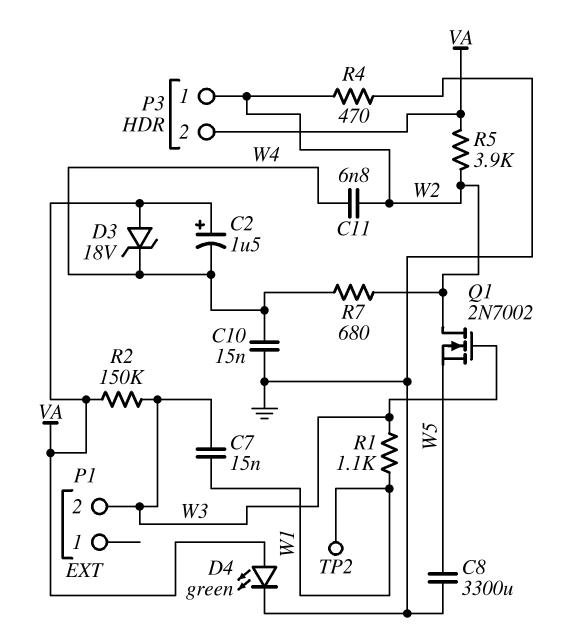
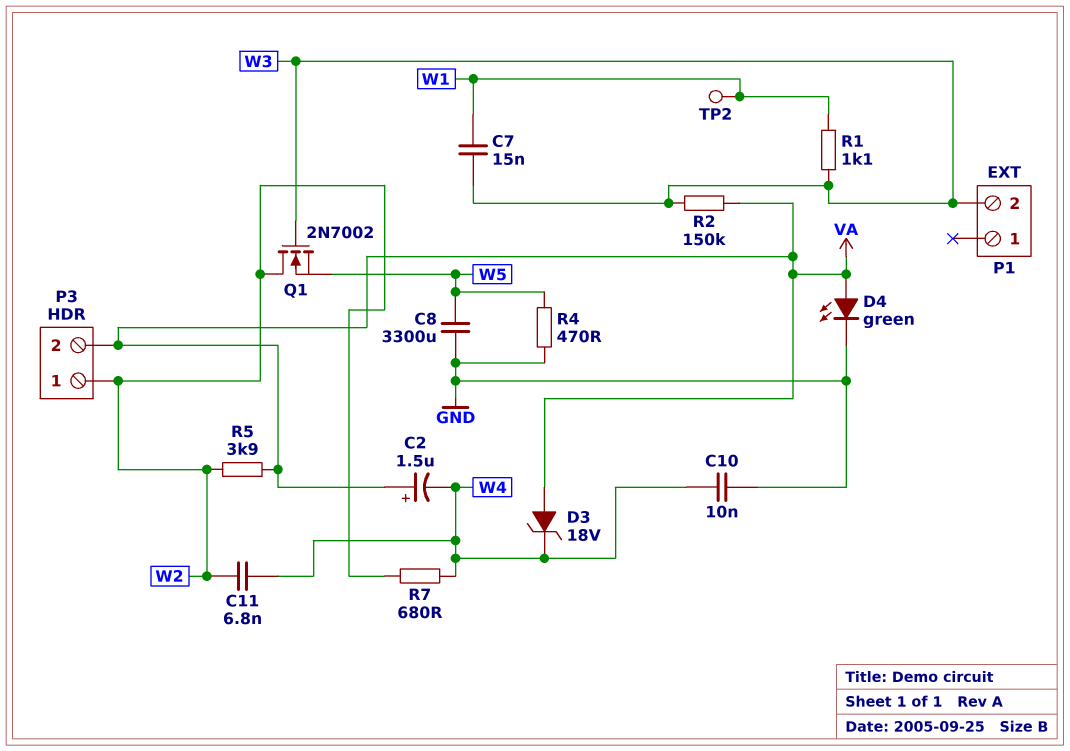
C10: 15nF (GND, W4) -> 10nF (GND, W4)
R4: 470 (GND, W2) -> 470 (GND, W5)

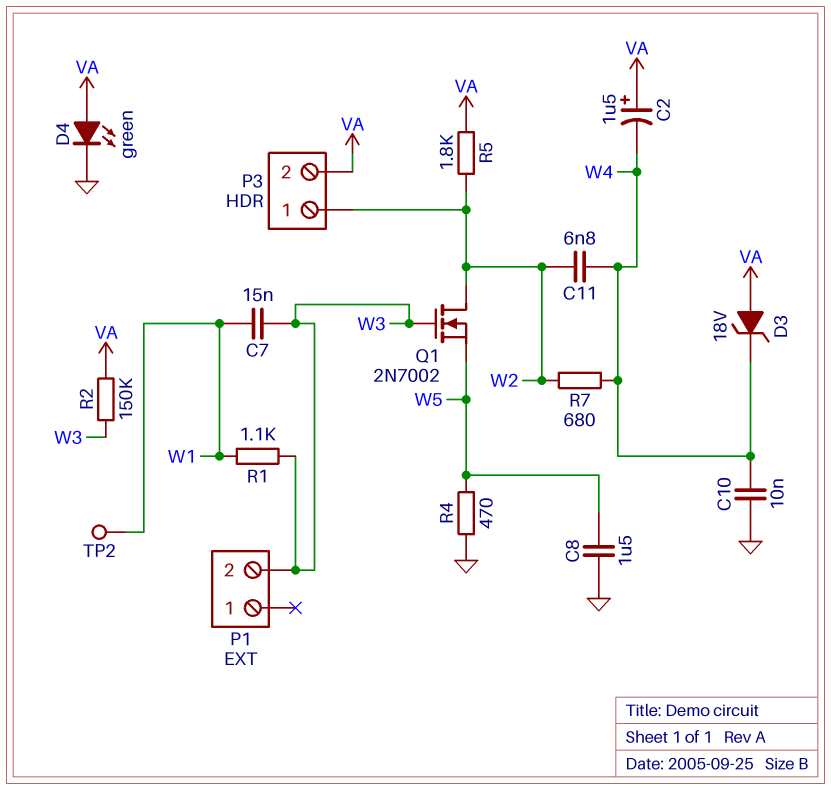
C8: 3300uF (GND, W5) -> 1.5uF (GND, W5)
R5: 3.9k (VA, W2) -> 1.8k (VA, W2)

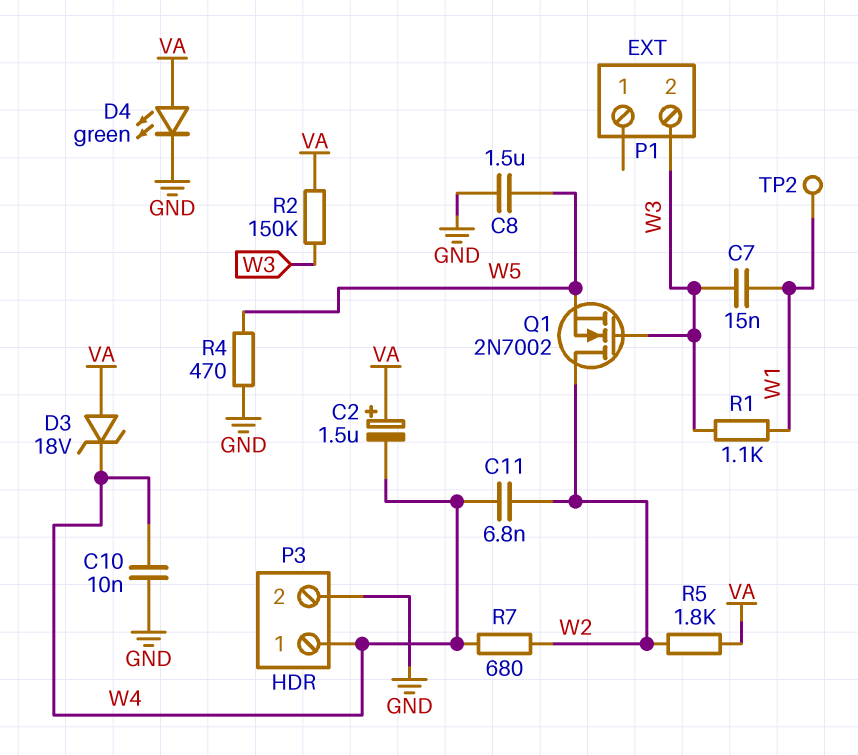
P3 pin 1: W2 -> W4
P3 pin 2: VA -> GND

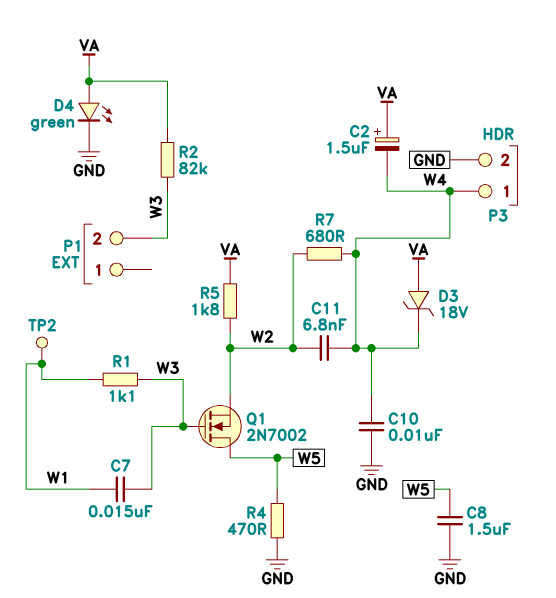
Q1: NMOS 2N7002 (G W3, D W2, S W5) -> NMOS 2N7002 (G W3, D W5, S W2)
R2: 150k (VA, W3) -> 82k (VA, W3)

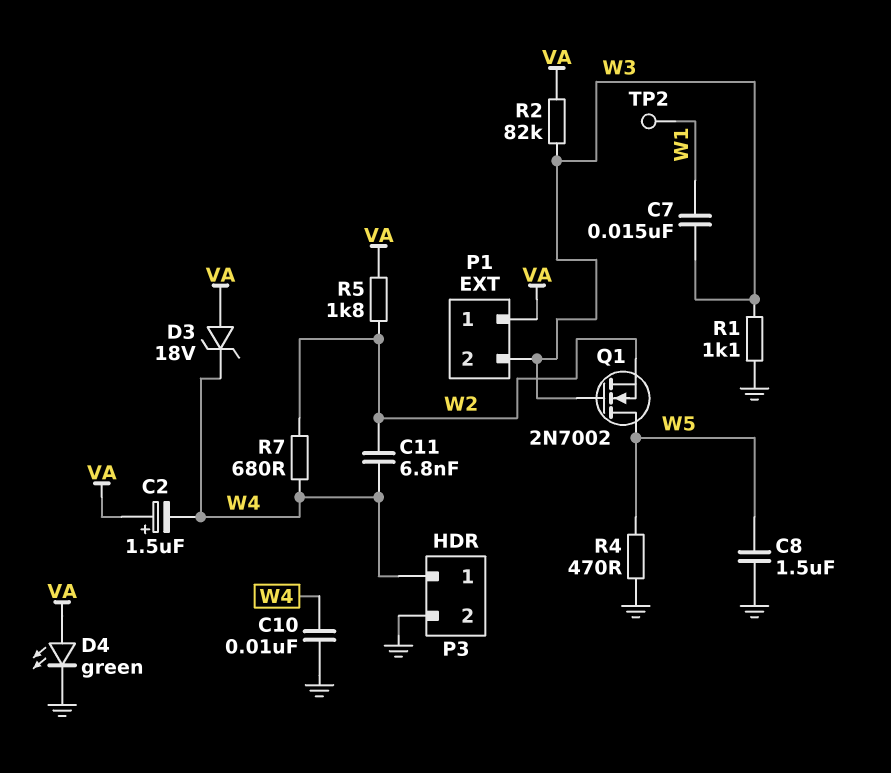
P1 pin 1: none -> VA
R1: 1.1k (W1, W3) -> 1.1k (GND, W3)

